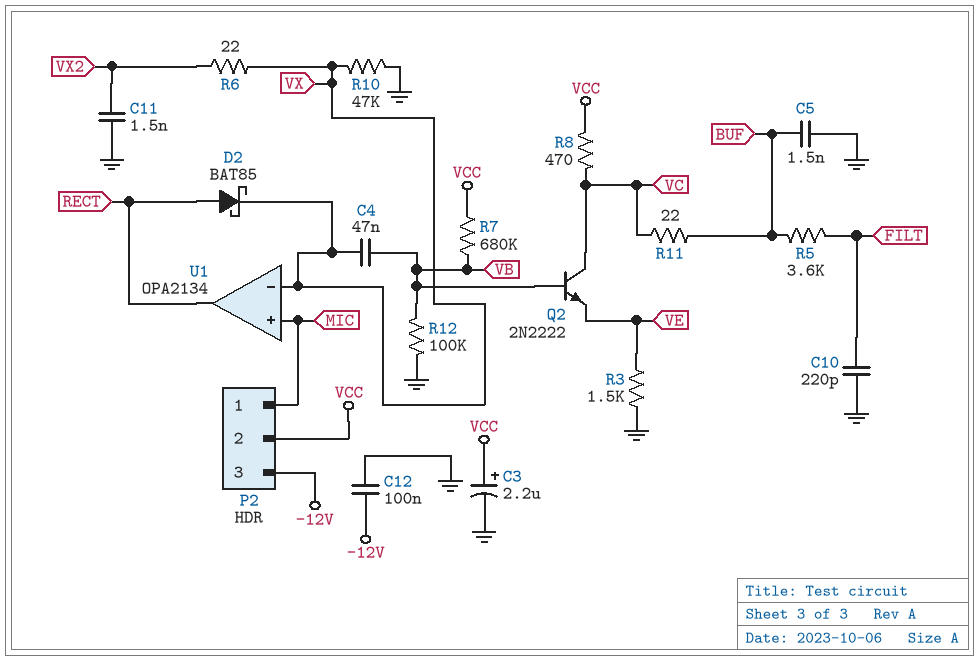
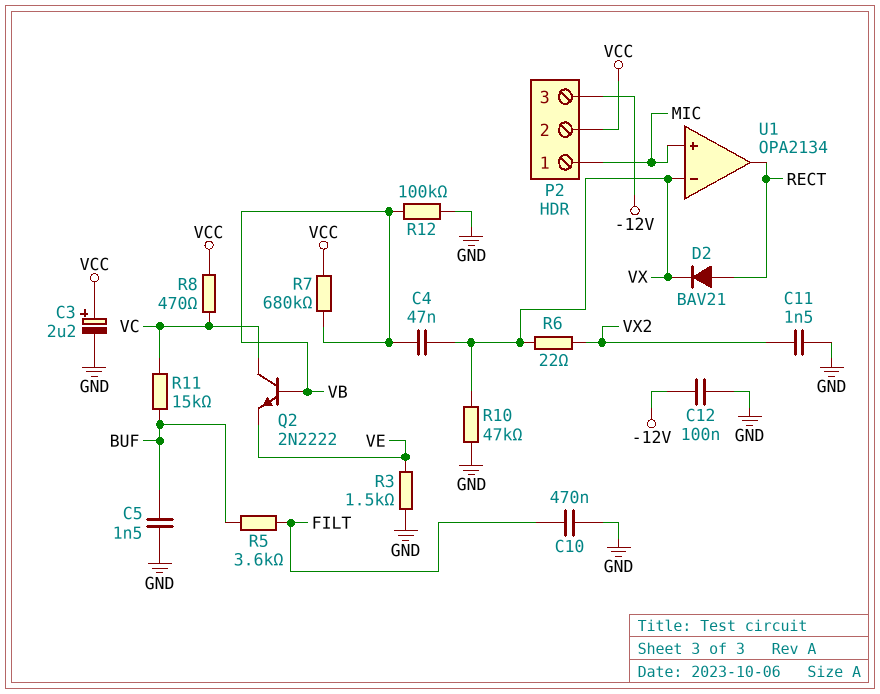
C10: 220pF (FILT, GND) -> 470nF (FILT, GND)
D2: schottky BAT85 (A RECT, K VX) -> diode BAV21 (A RECT, K VX)
R11: 22 (BUF, VC) -> 15k (BUF, VC)

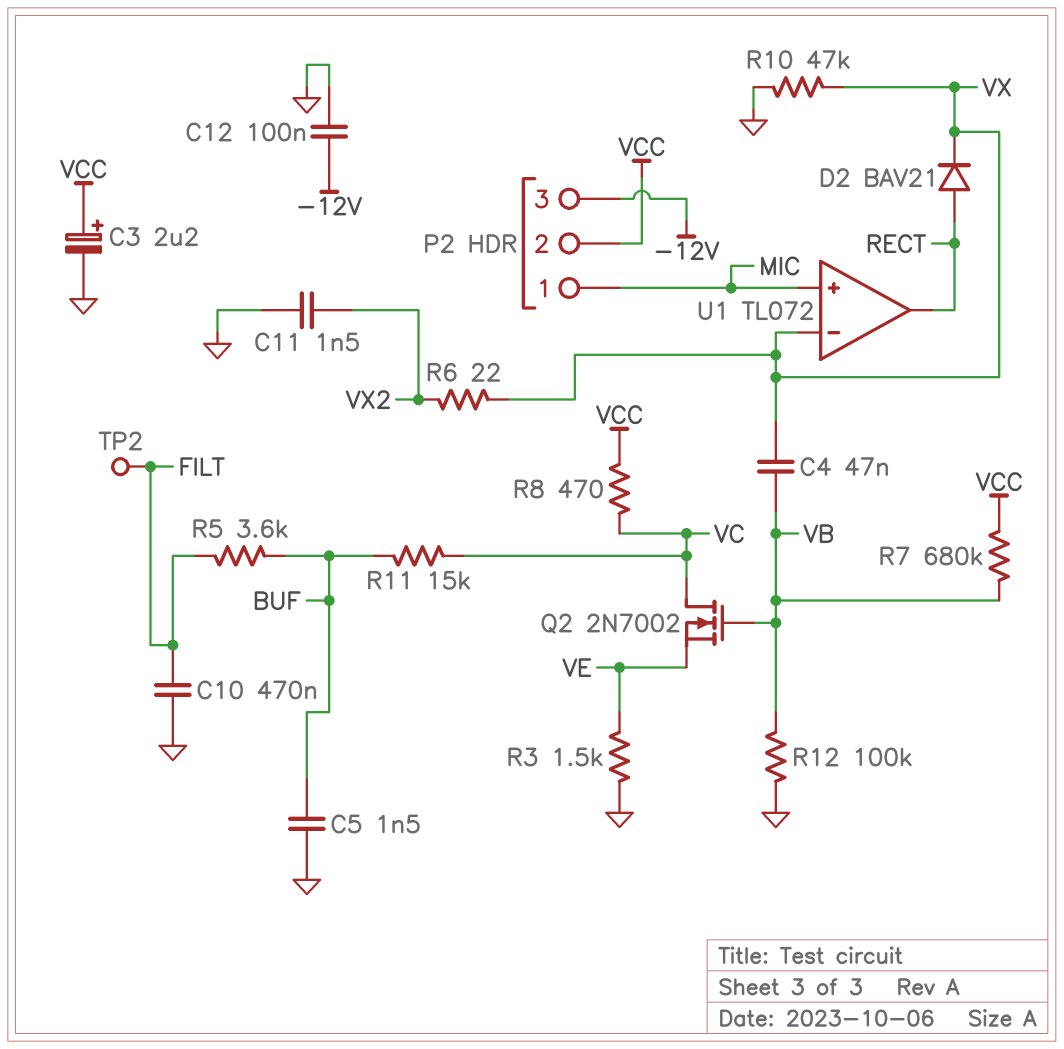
Q2: NPN 2N2222 (B VB, C VC, E VE) -> NMOS 2N7002 (G VB, D VC, S VE)
TP2: none -> test point (FILT)
U1: OPA2134 -> TL072

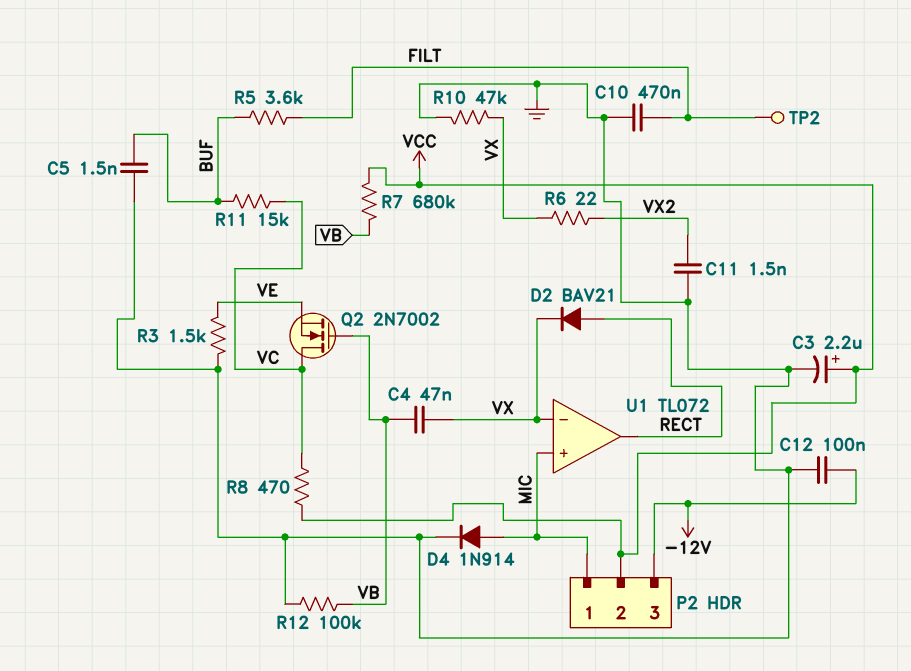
D4: none -> diode 1N914 (A MIC, K GND)

